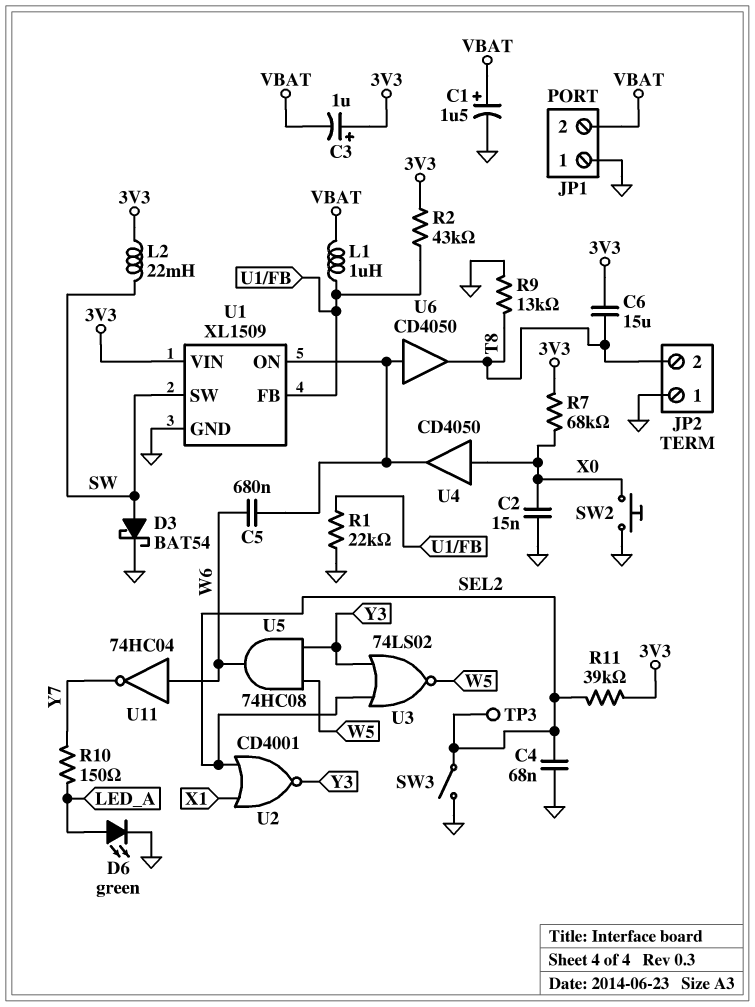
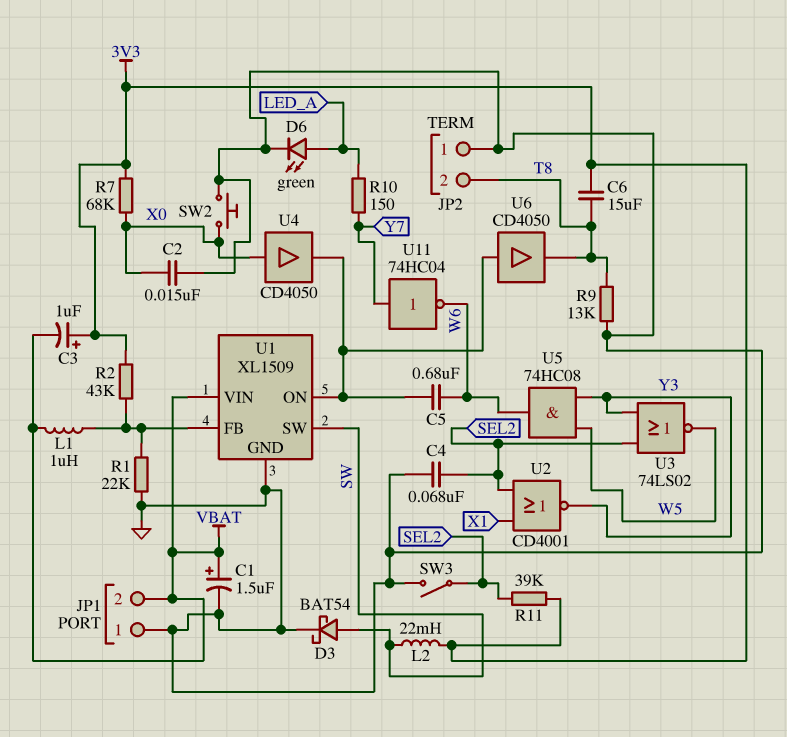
TP3: test point (SEL2) -> none
U1 pin VIN: 3V3 -> VBAT
U11: NOT 74HC04 (in W6, out Y7) -> NOT 74HC04 (in Y7, out W6)

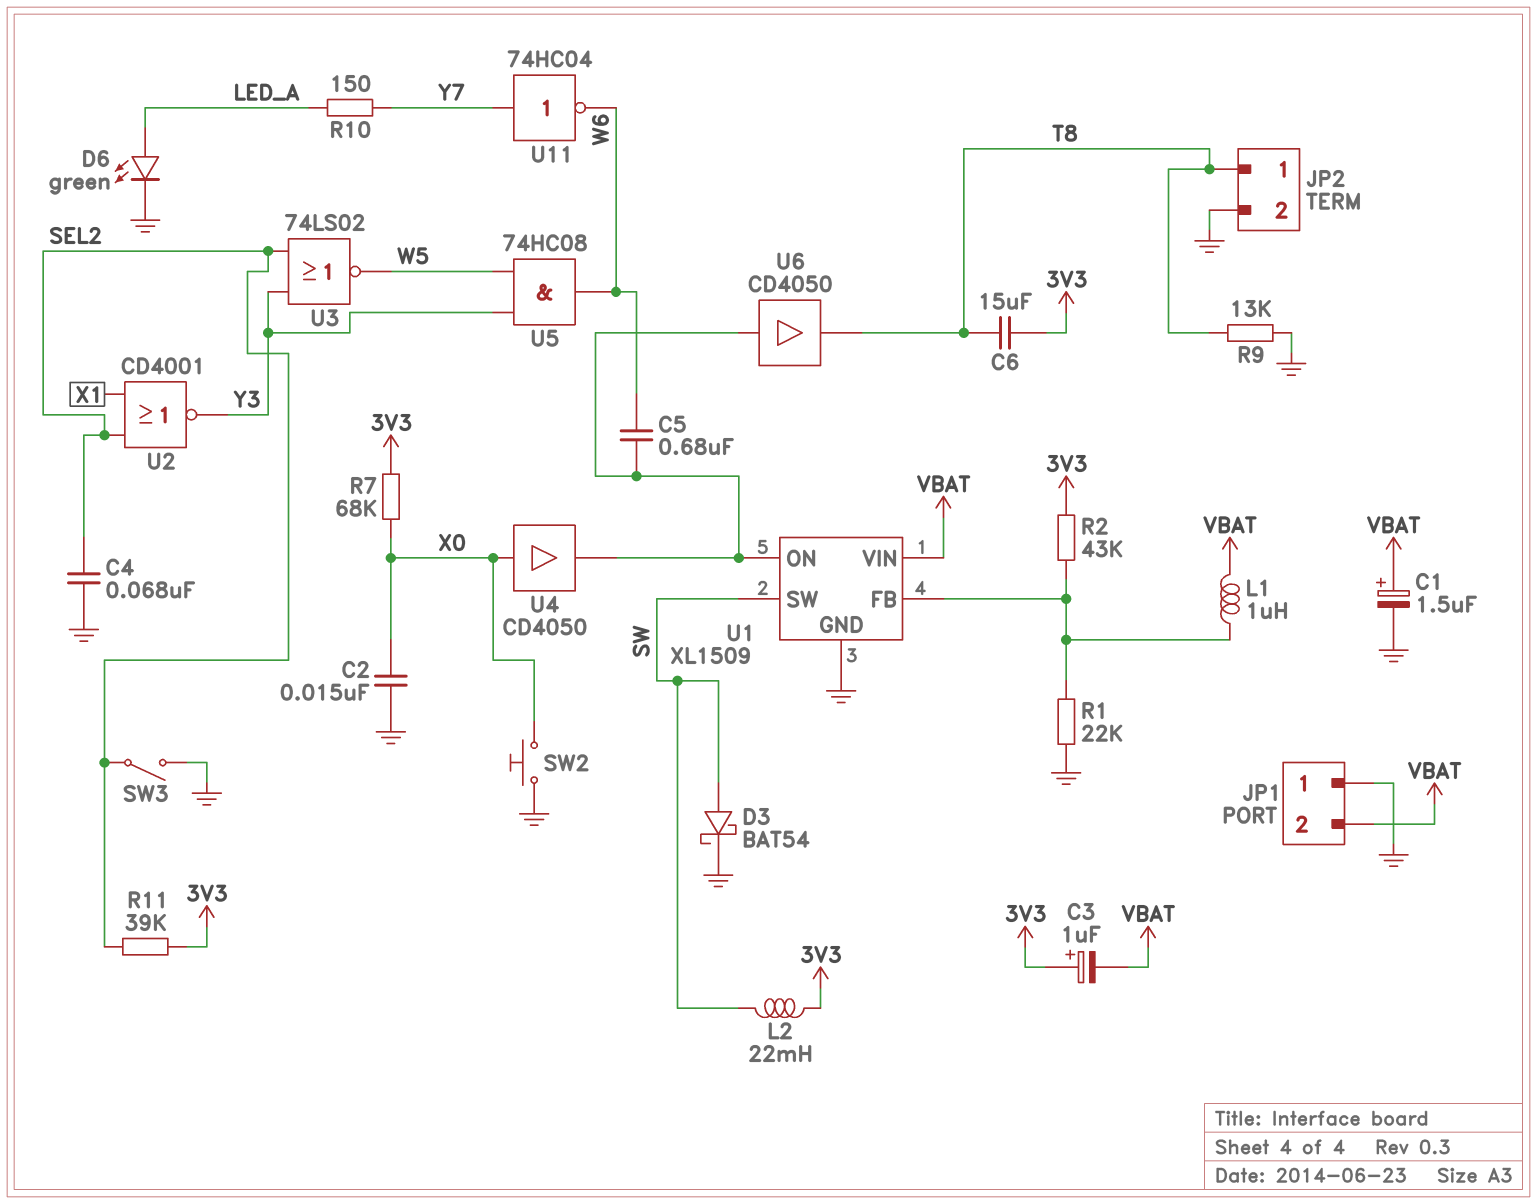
JP2 pin 1: GND -> T8
JP2 pin 2: T8 -> GND

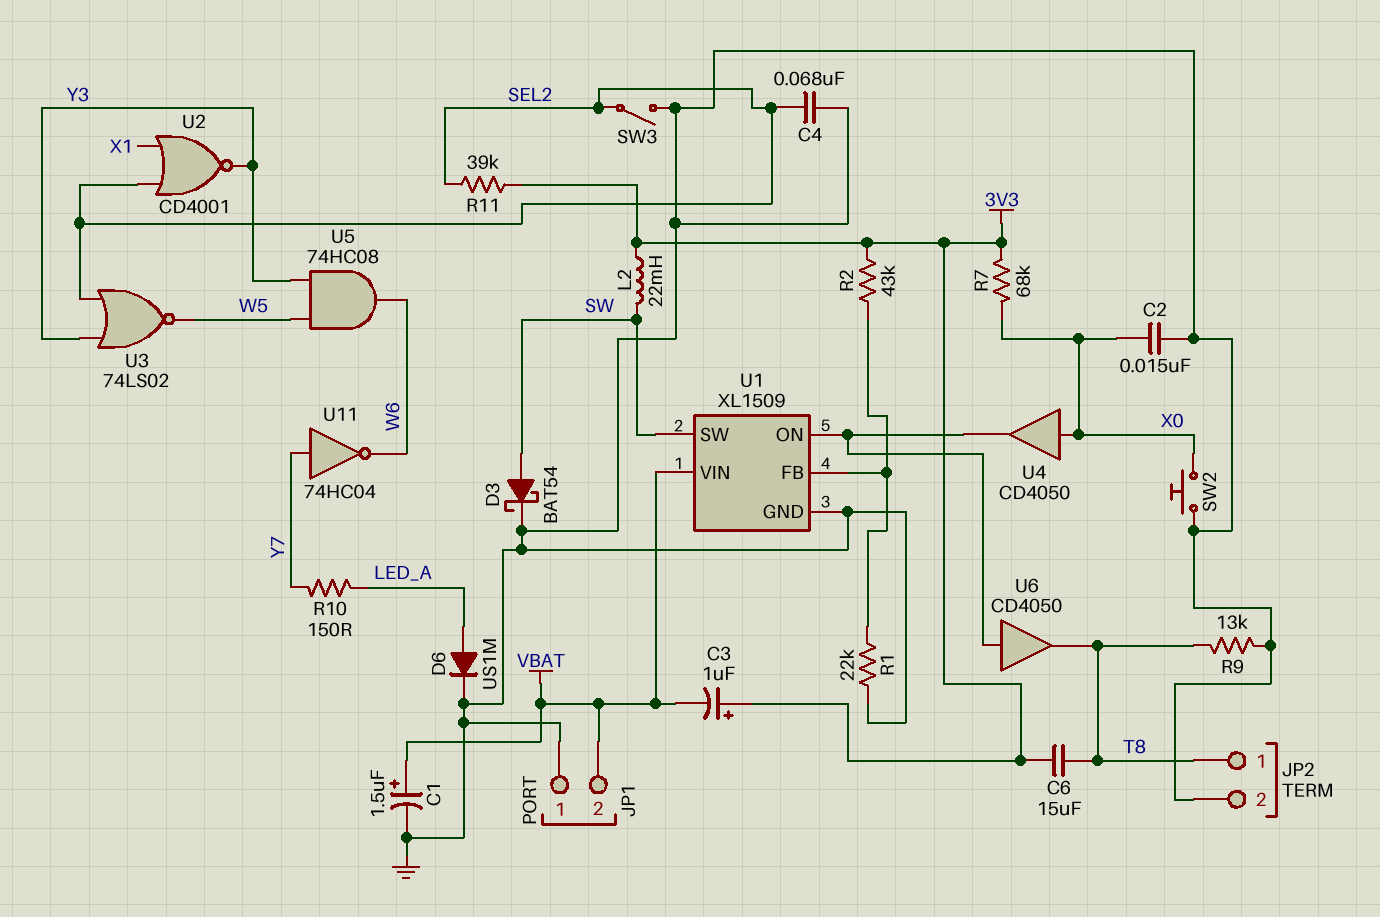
C5: 680nF (U1/ON, W6) -> none
D6: LED green (A LED_A, K GND) -> diode US1M (A LED_A, K GND)
L1: 1uH (U1/FB, VBAT) -> none

